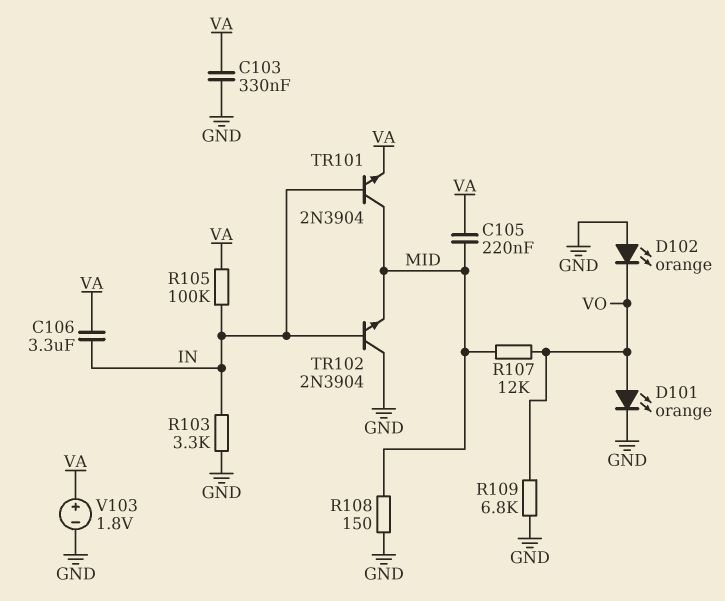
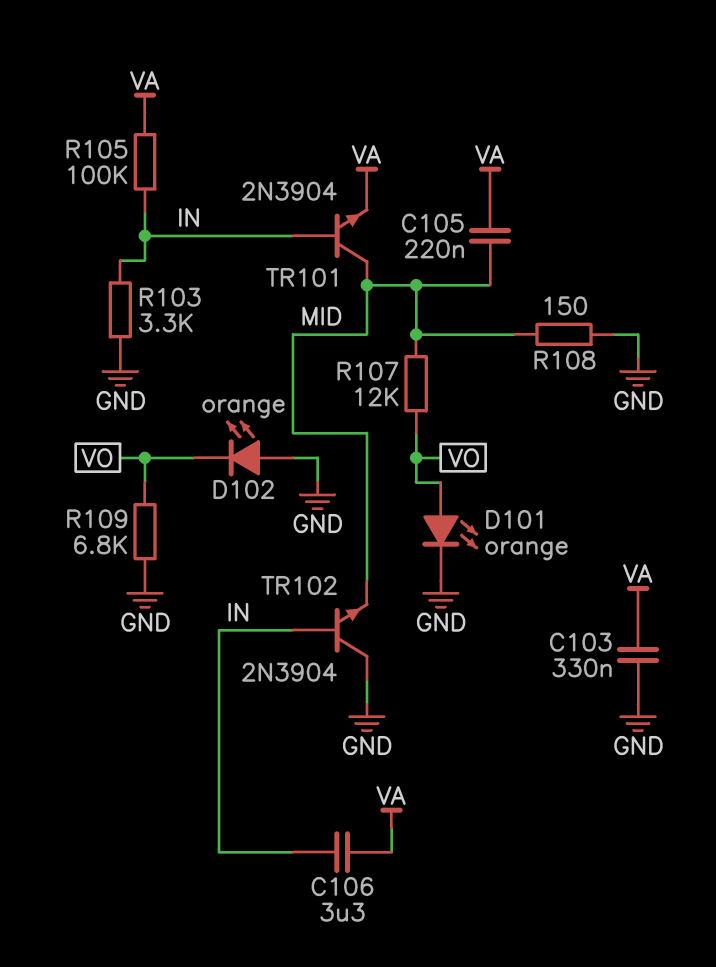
V103: 1.8V (plus VA, minus GND) -> none

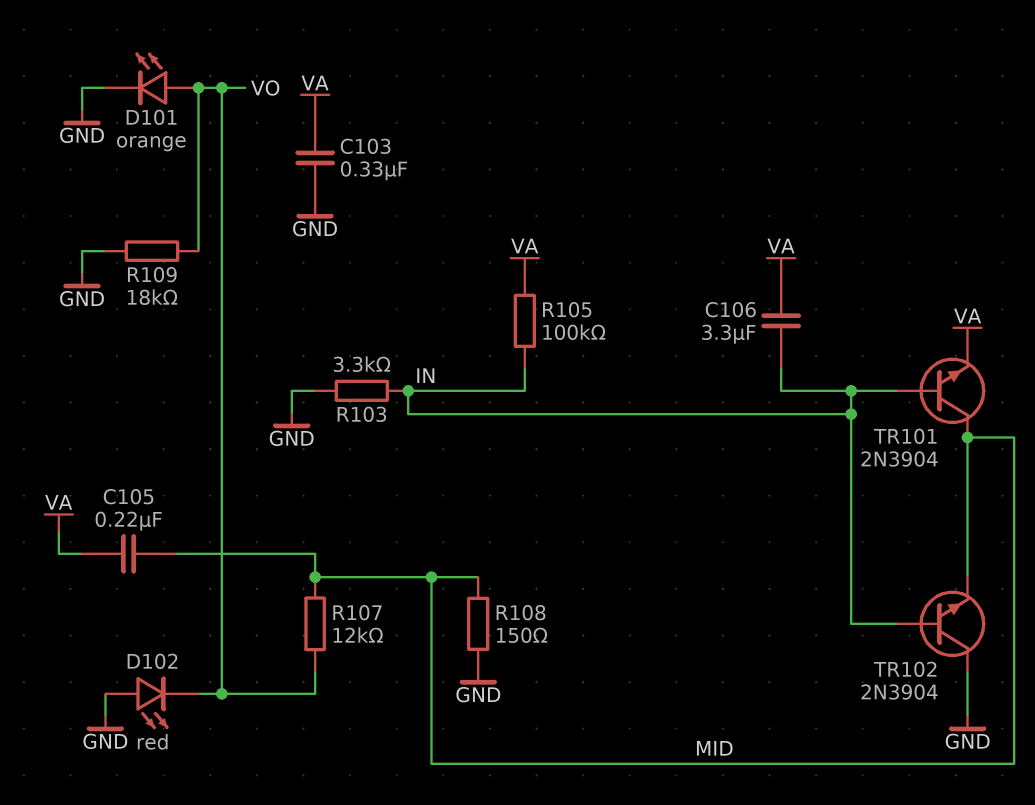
D102: LED orange (A GND, K VO) -> LED red (A GND, K VO)
R109: 6.8k (GND, VO) -> 18k (GND, VO)

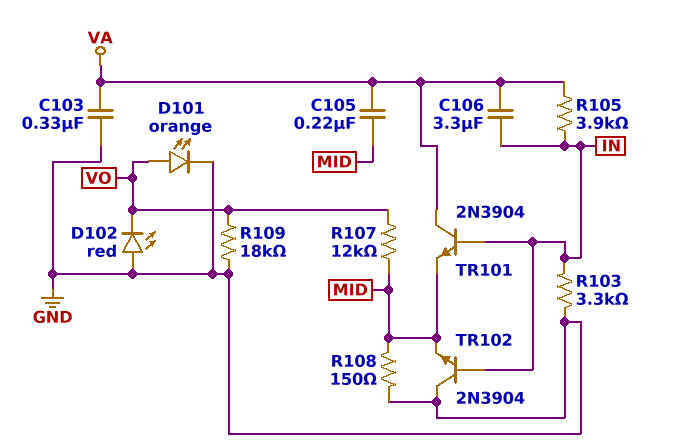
R105: 100k (IN, VA) -> 3.9k (IN, VA)
TR101: NPN 2N3904 (B IN, C MID, E VA) -> NPN 2N3904 (B IN, C VA, E MID)

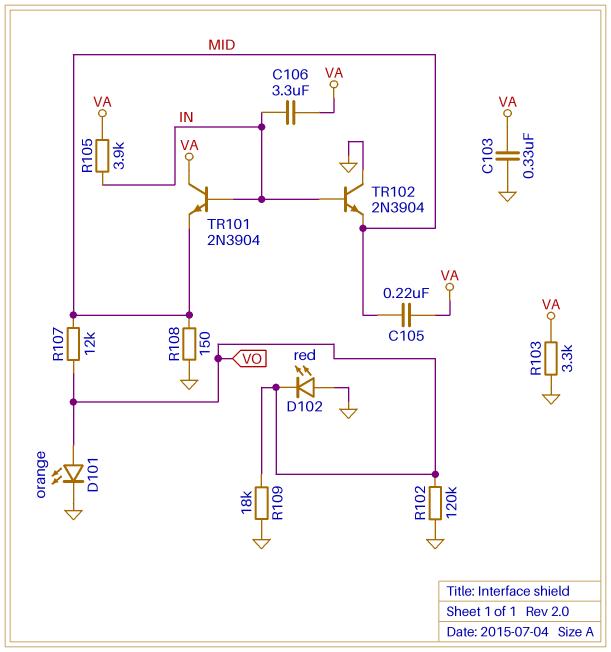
R102: none -> 120k (GND, VO)
R103: 3.3k (GND, IN) -> 3.3k (GND, VA)

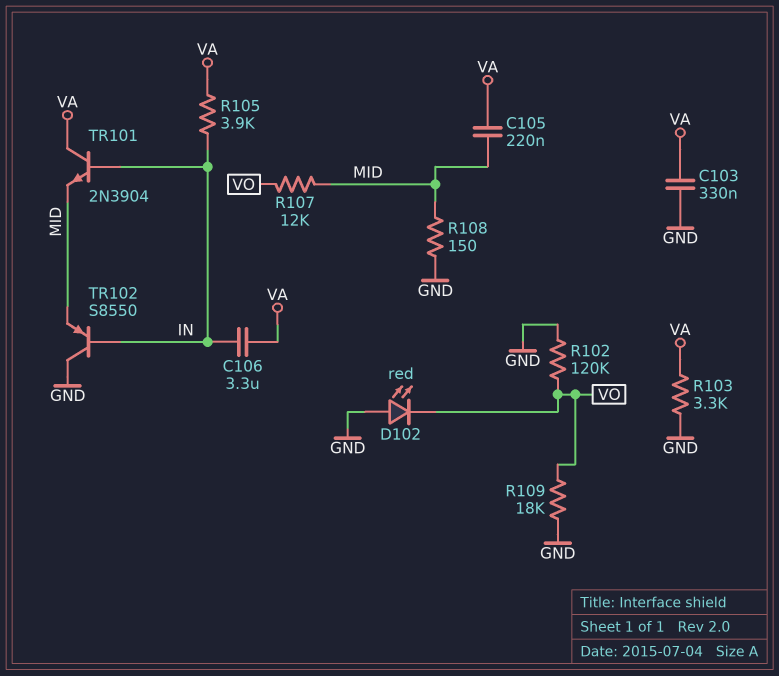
D101: LED orange (A VO, K GND) -> none
TR102: NPN 2N3904 (B IN, C GND, E MID) -> PNP S8550 (B IN, C GND, E MID)

